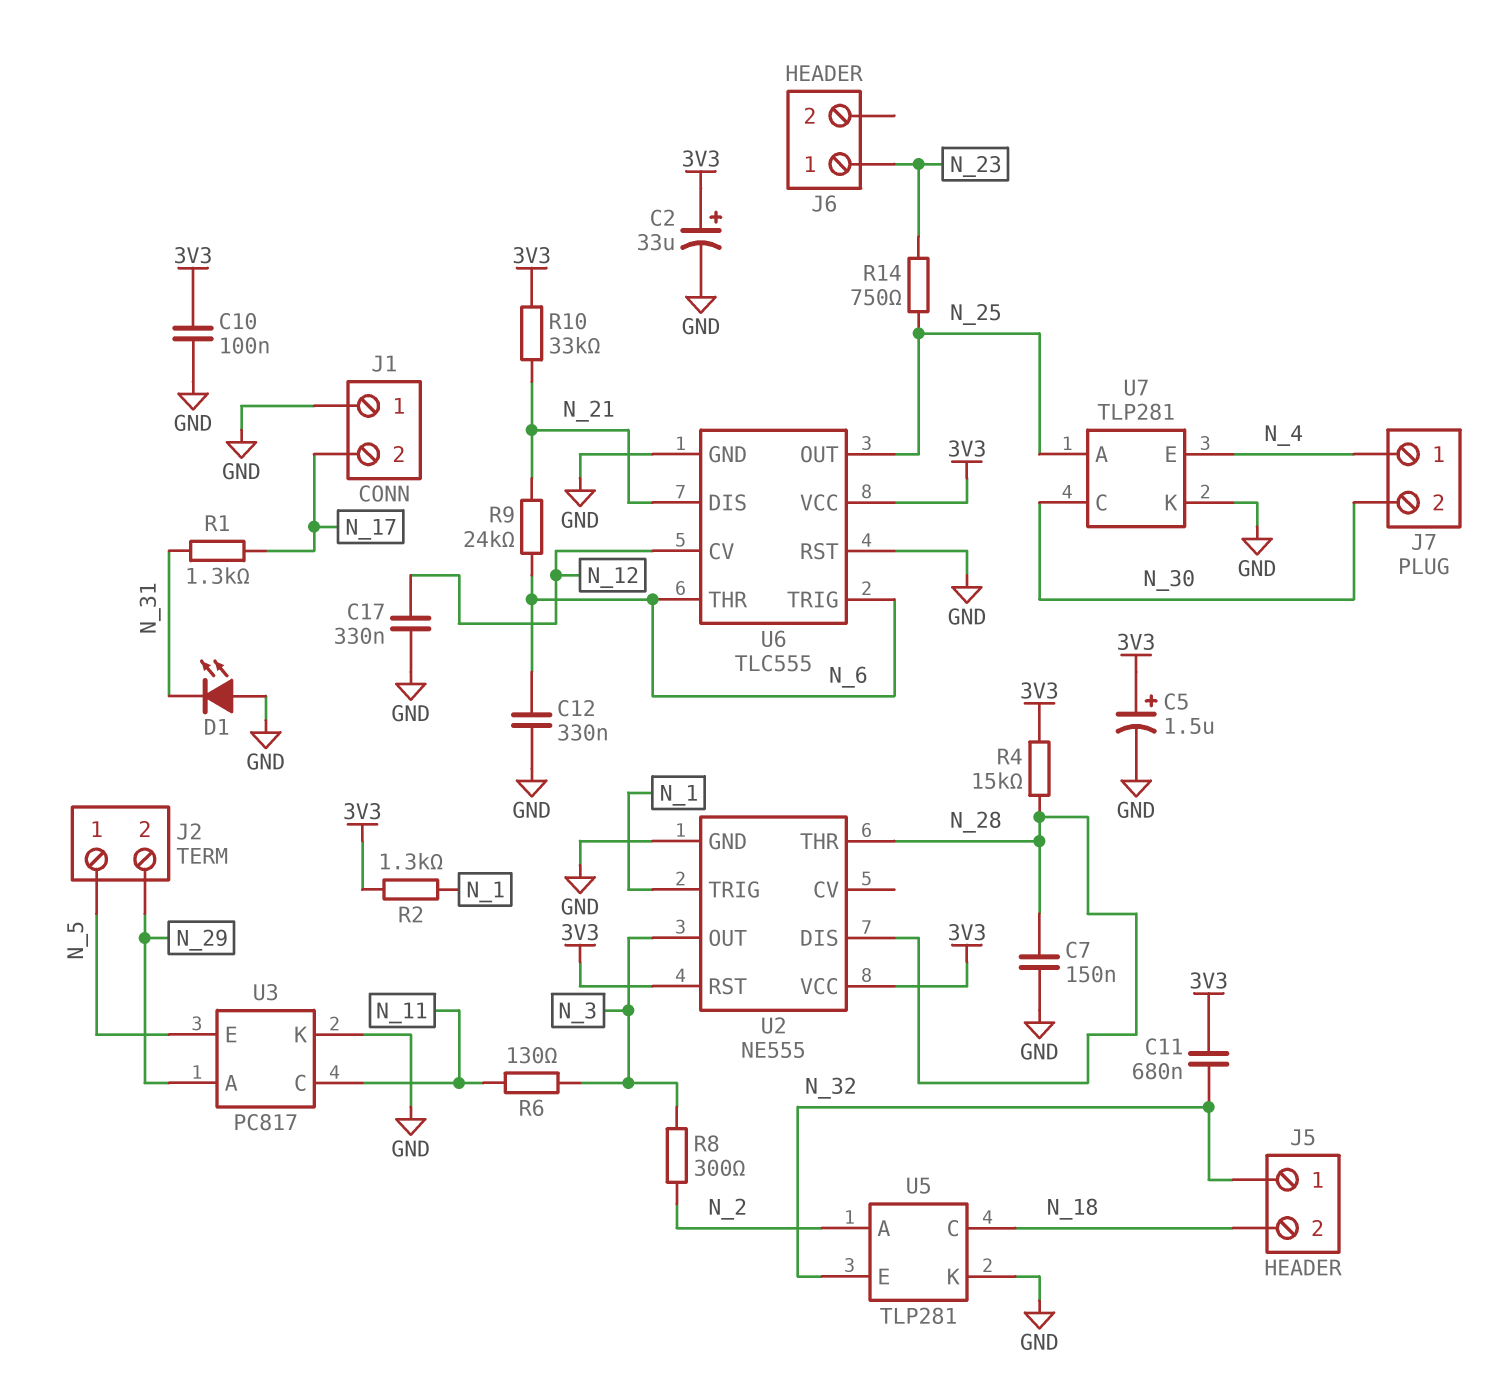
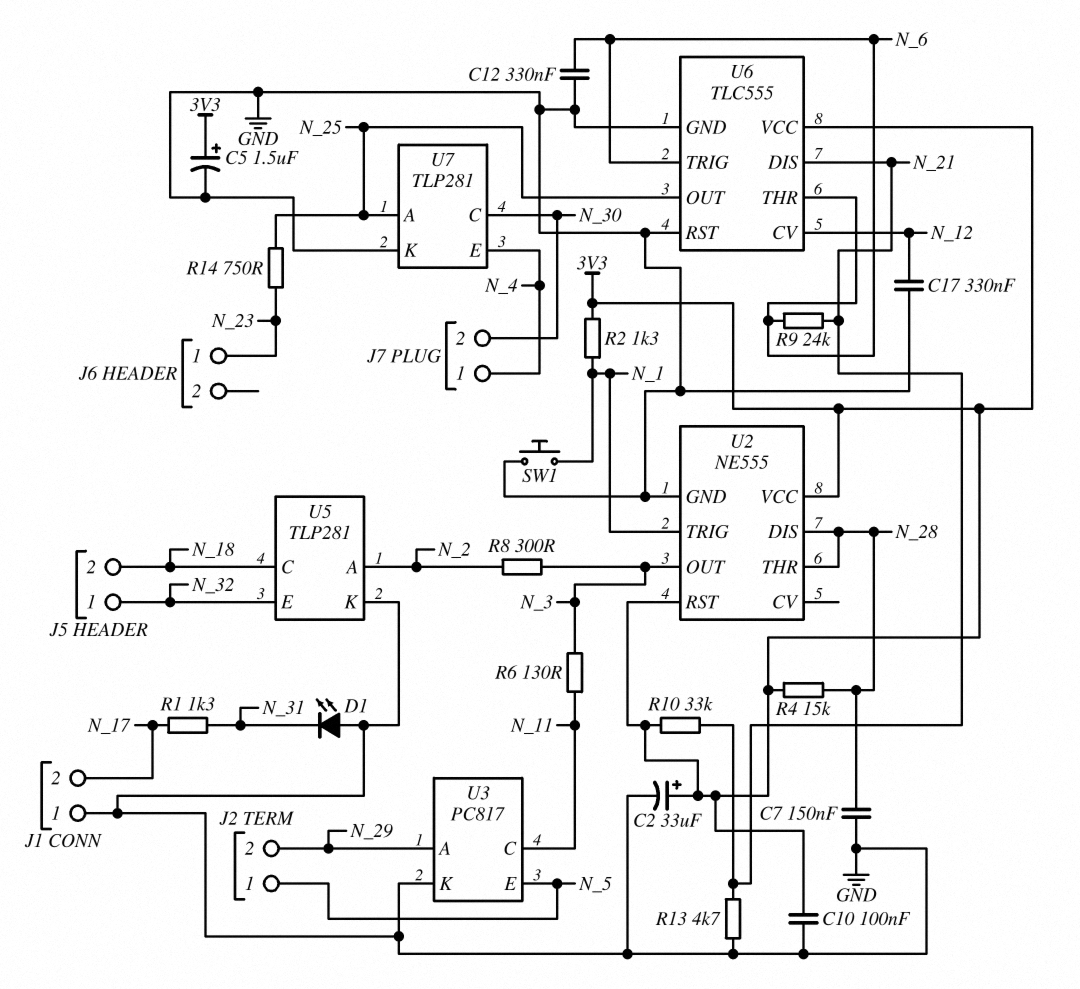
C11: 680nF (3V3, N_32) -> none
R13: none -> 4.7k (GND, N_21)
SW1: none -> button (GND, N_1)

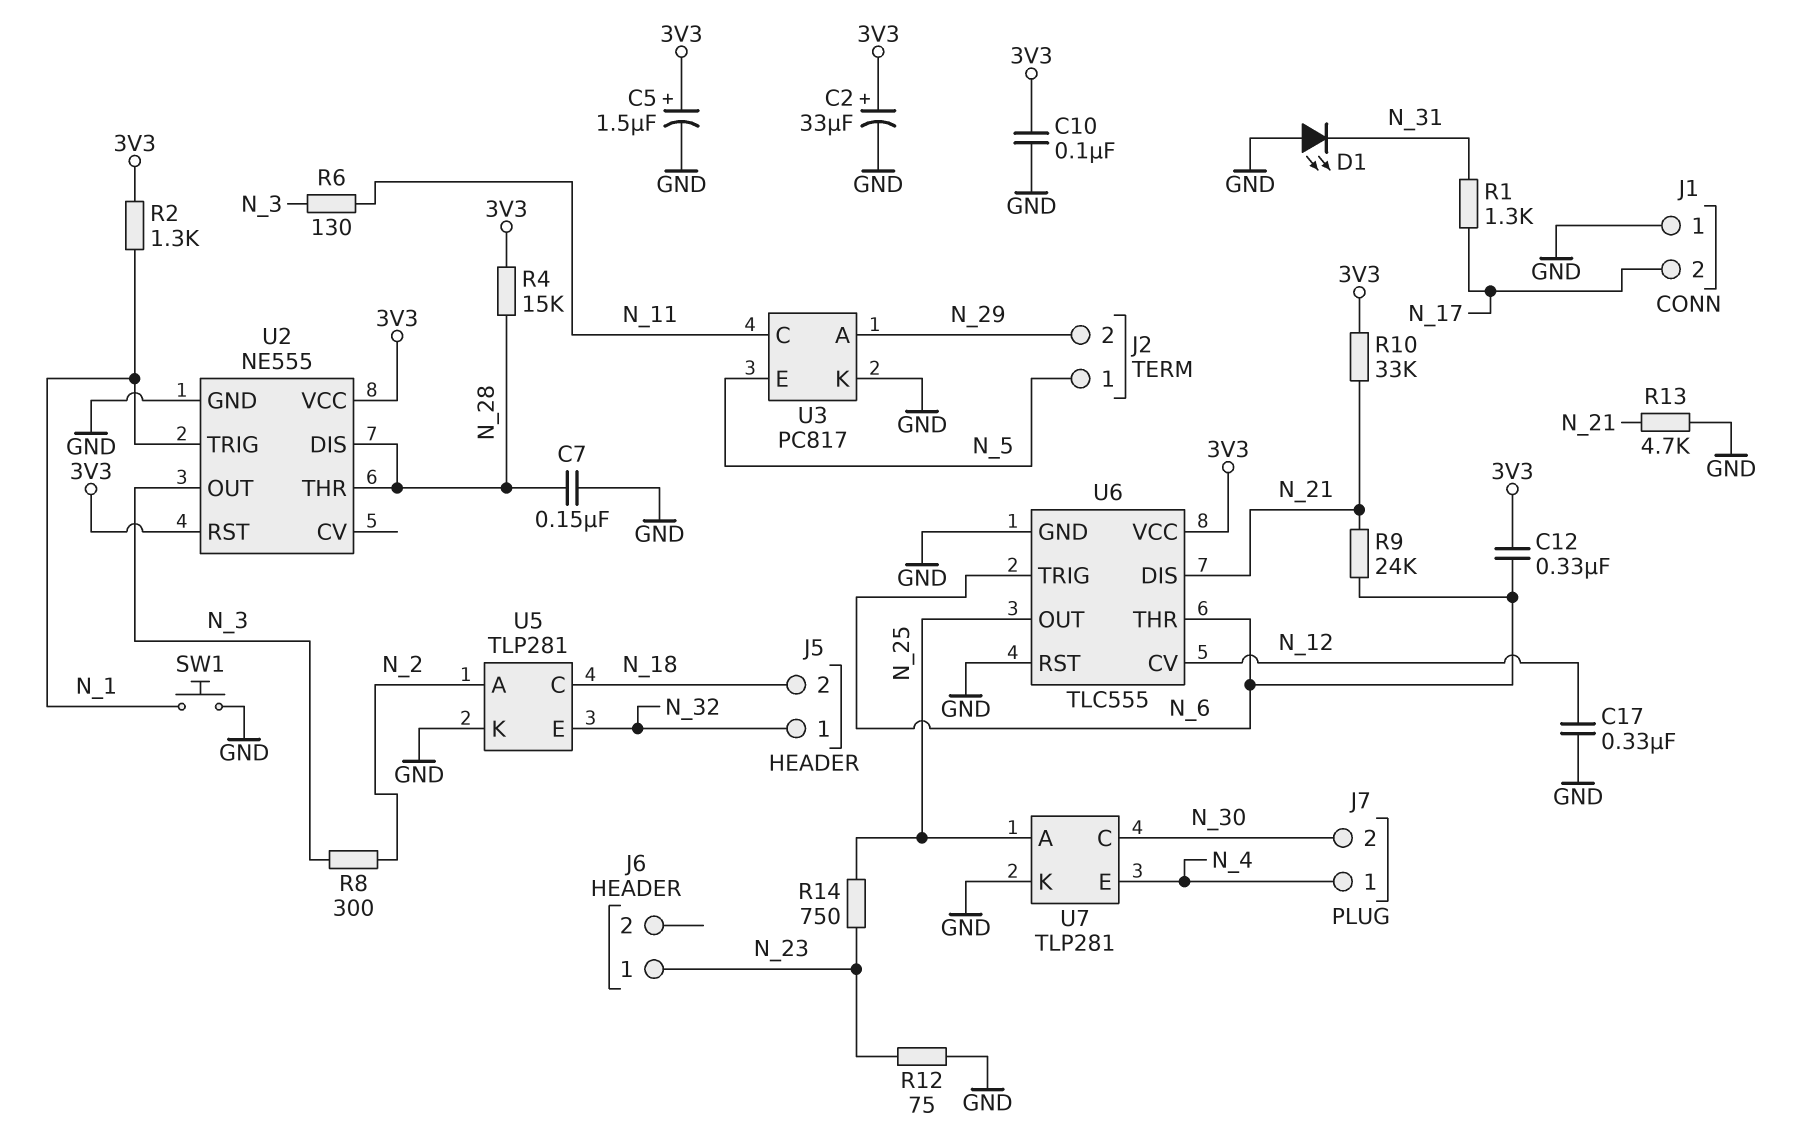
C12: 330nF (GND, N_6) -> 330nF (3V3, N_6)
R12: none -> 75 (GND, N_23)

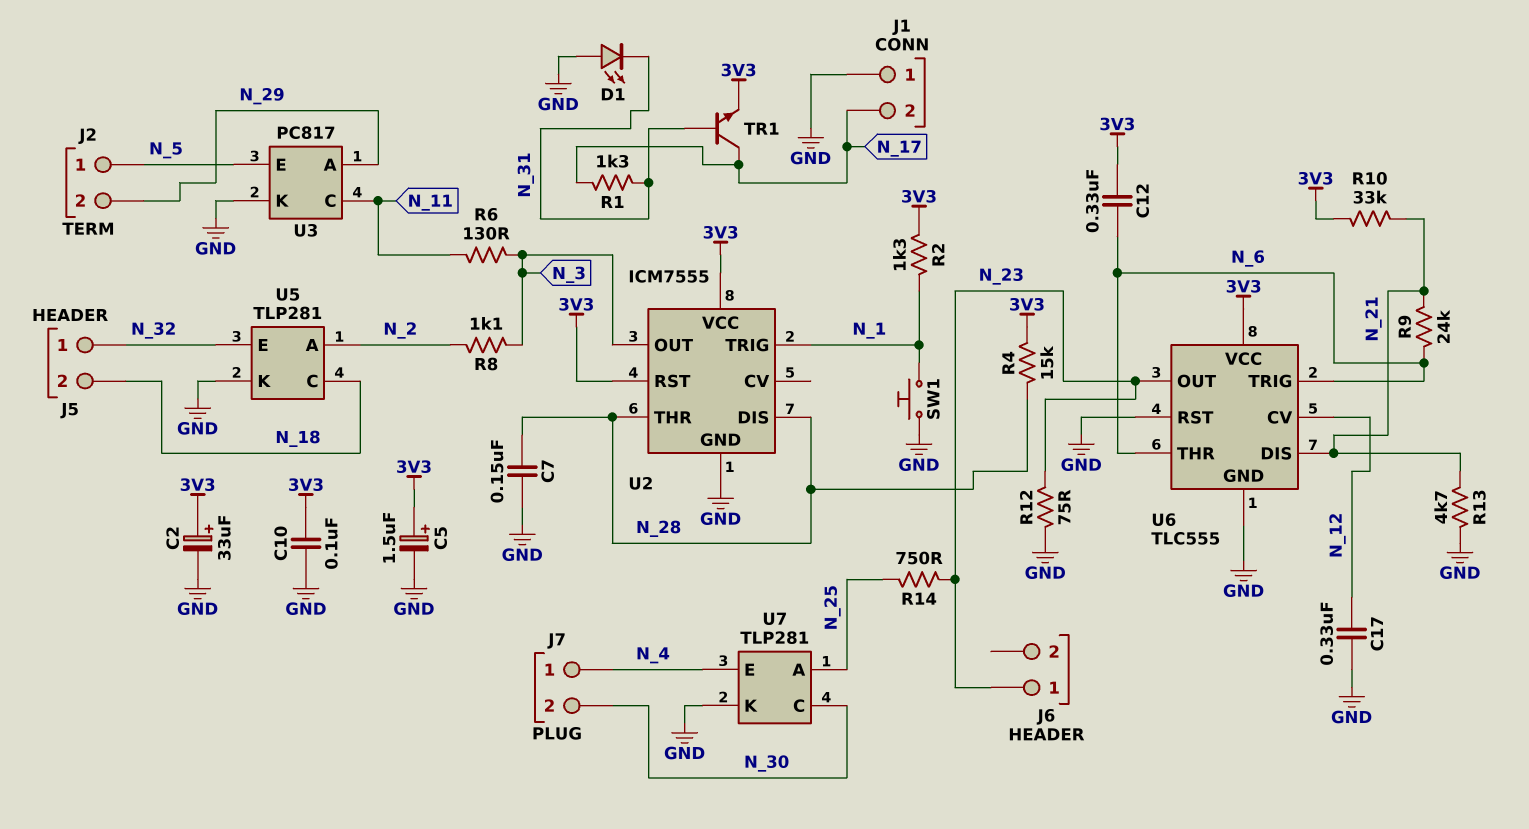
R8: 300 (N_2, N_3) -> 1.1k (N_2, N_3)
TR1: none -> NPN (B N_31, C N_17, E 3V3)
U2: NE555 -> ICM7555
U6 pin OUT: N_25 -> N_23

